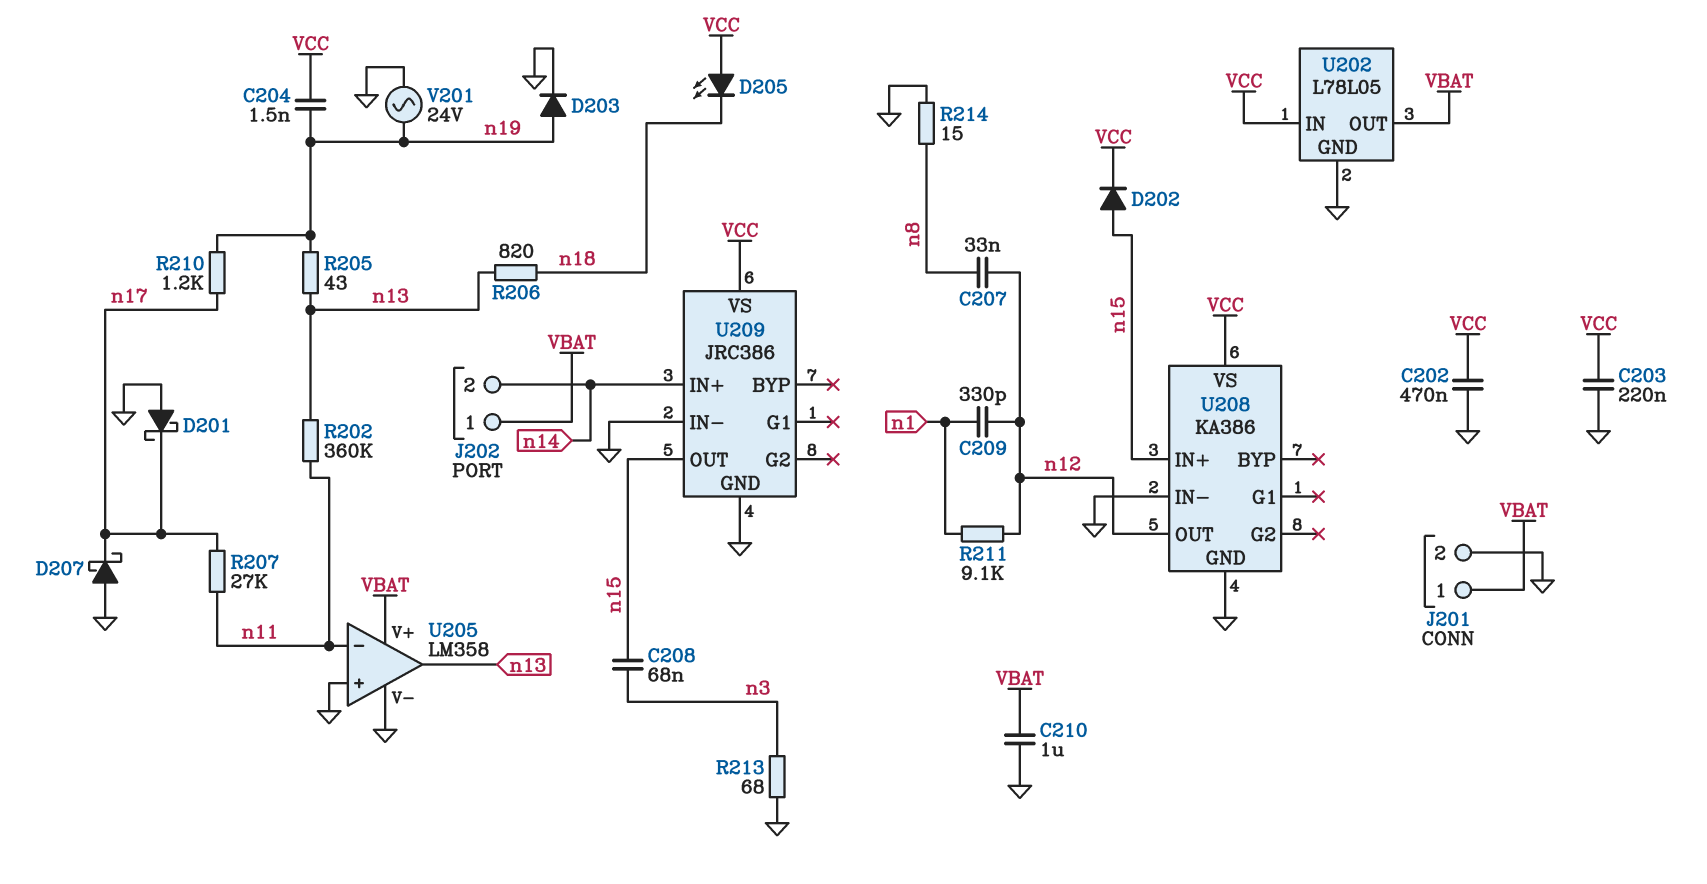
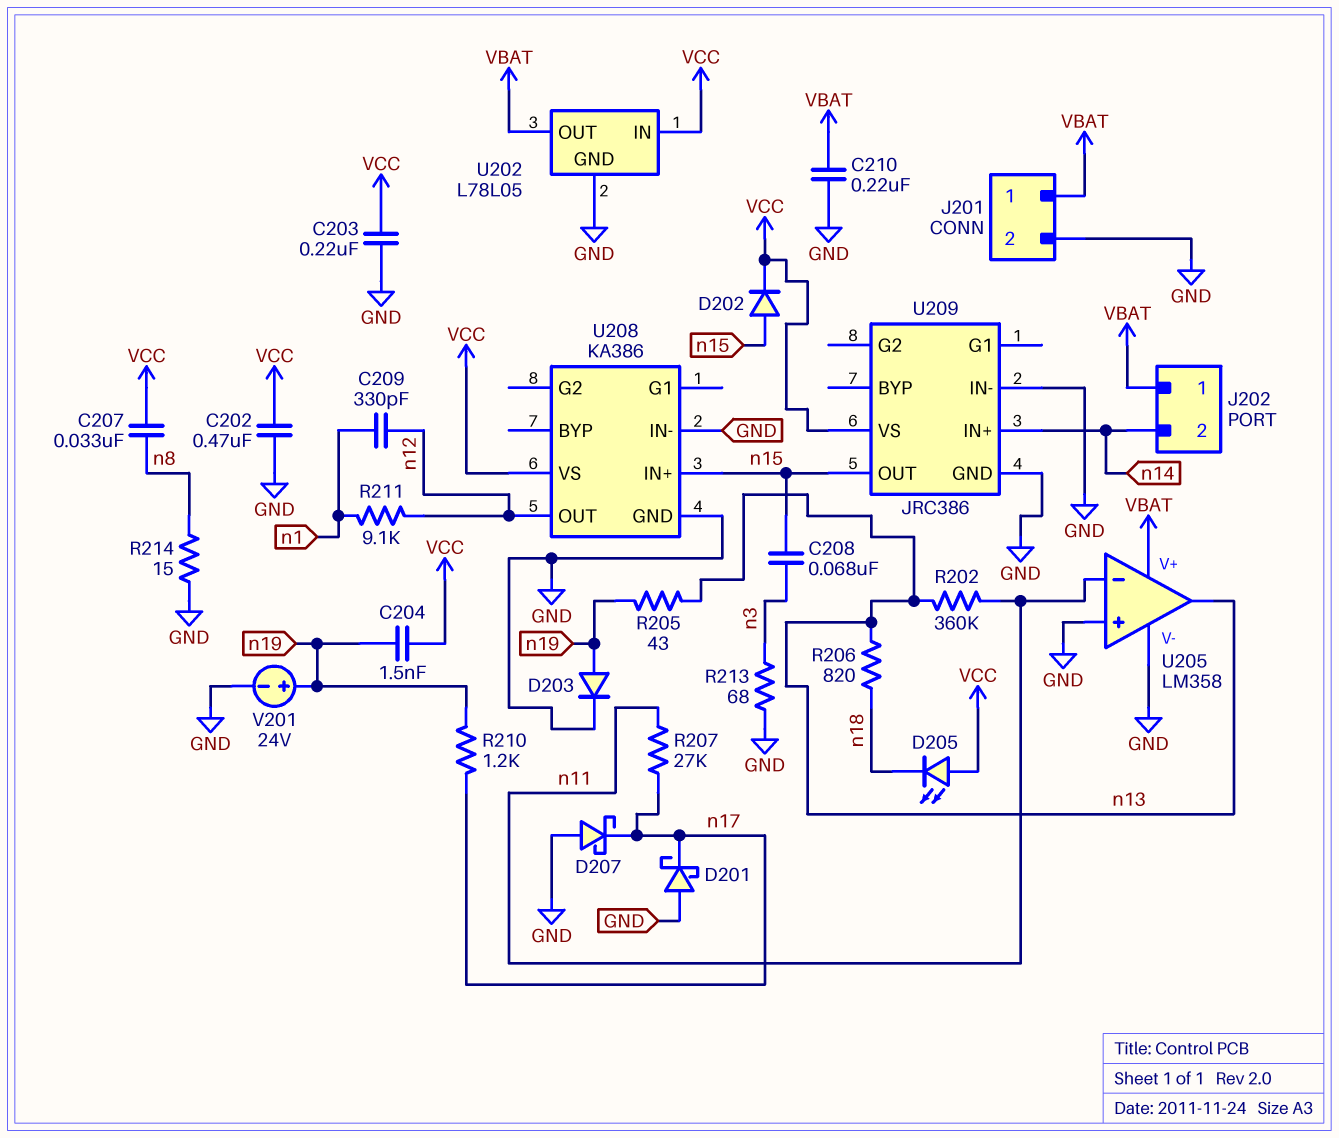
C207: 33nF (n8, n12) -> 33nF (VCC, n8)
C210: 1uF (GND, VBAT) -> 220nF (GND, VBAT)
V201: AC 24V (GND, n19) -> 24V (plus n19, minus GND)

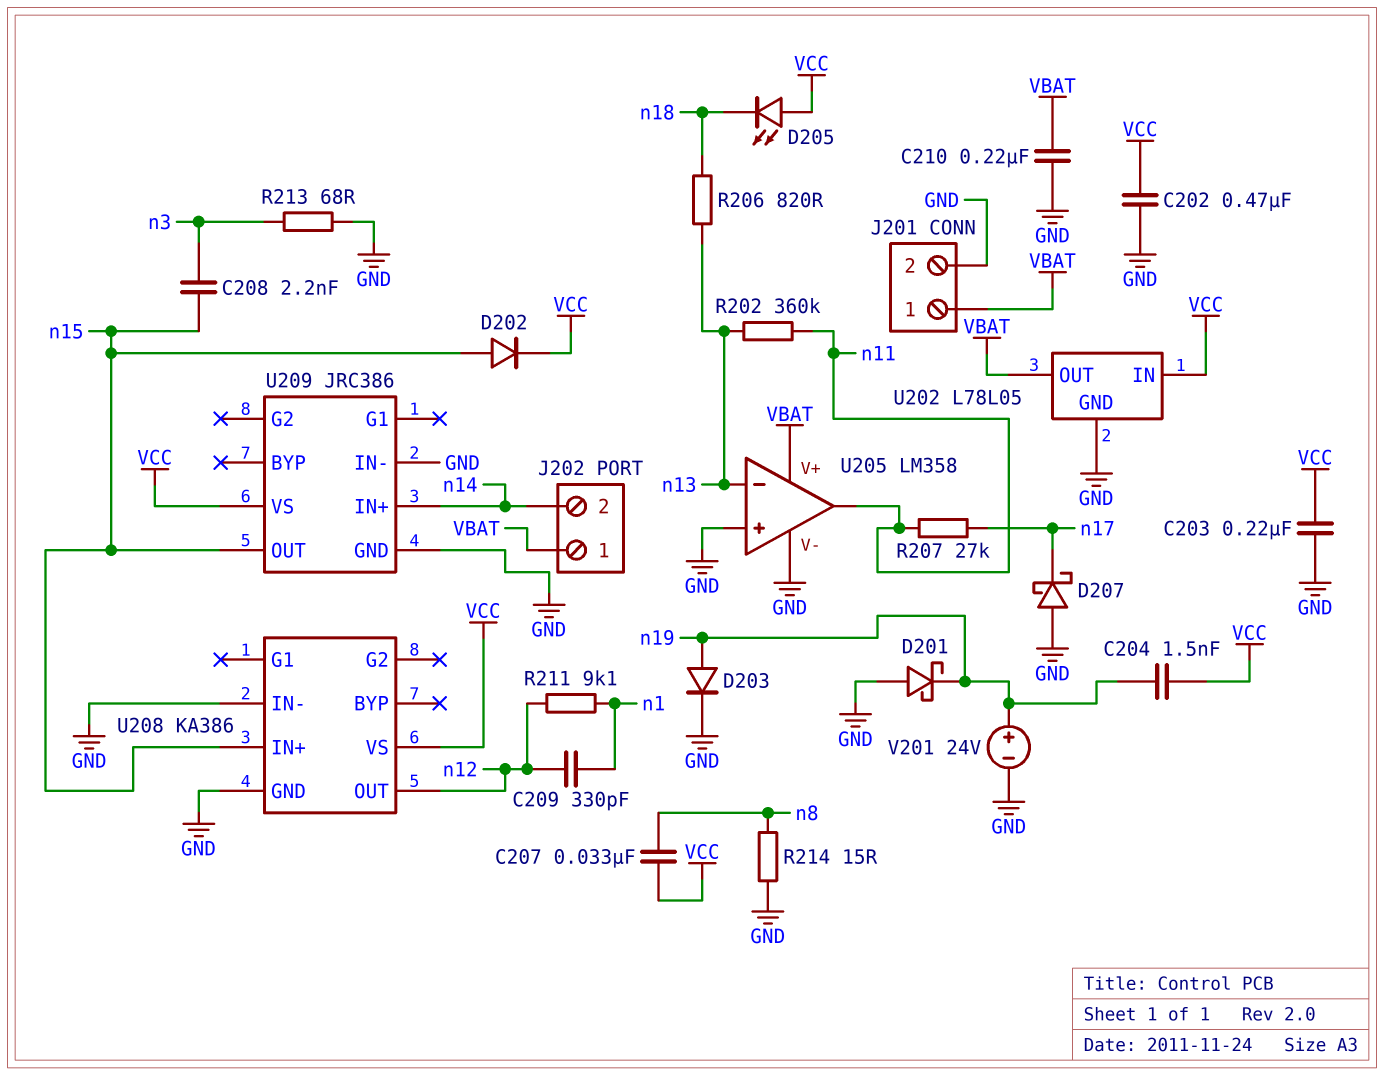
C208: 68nF (n3, n15) -> 2.2nF (n3, n15)
D201: schottky (A GND, K n17) -> schottky (A GND, K n19)
R205: 43 (n13, n19) -> none
R210: 1.2k (n17, n19) -> none
U205 pin in-: n11 -> n13
U205 pin out: n13 -> n11

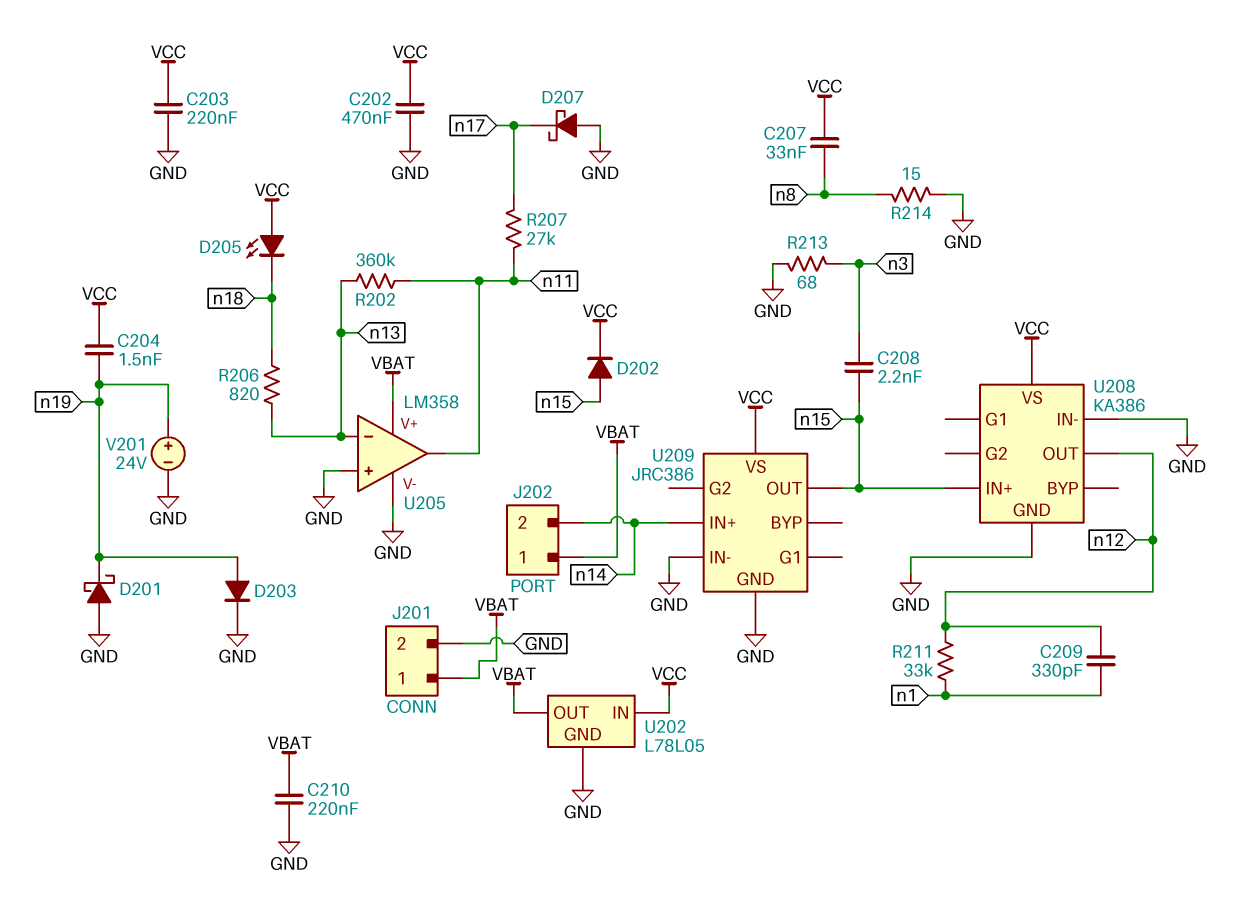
R211: 9.1k (n1, n12) -> 33k (n1, n12)

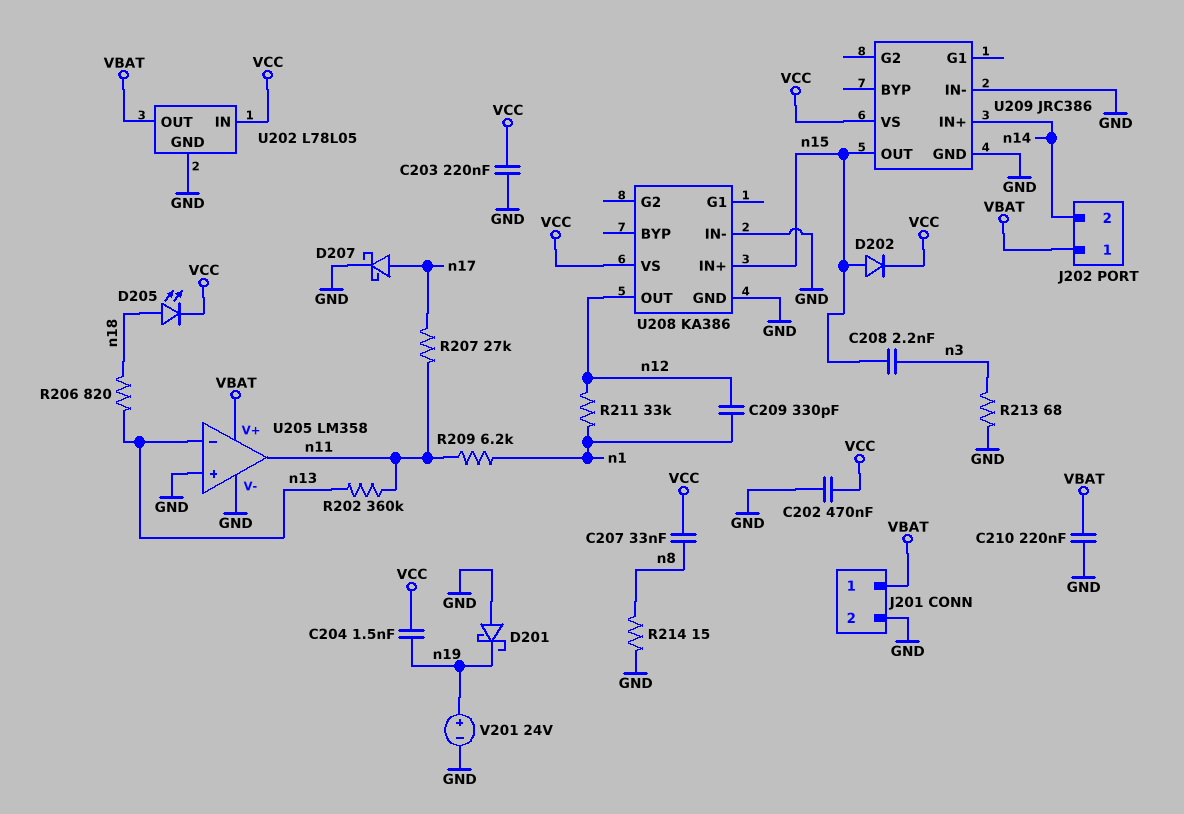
D203: diode (A n19, K GND) -> none
D205: LED (A VCC, K n18) -> LED (A n18, K VCC)
D207: schottky (A GND, K n17) -> schottky (A n17, K GND)
R209: none -> 6.2k (n1, n11)

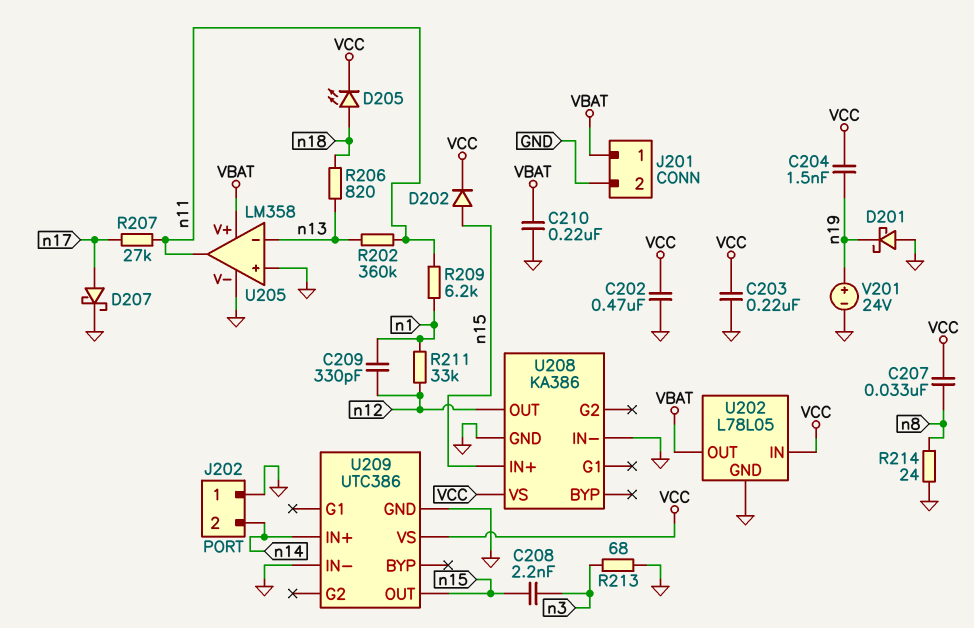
J202 pin 1: VBAT -> GND
R214: 15 (GND, n8) -> 24 (GND, n8)
U209: JRC386 -> UTC386

